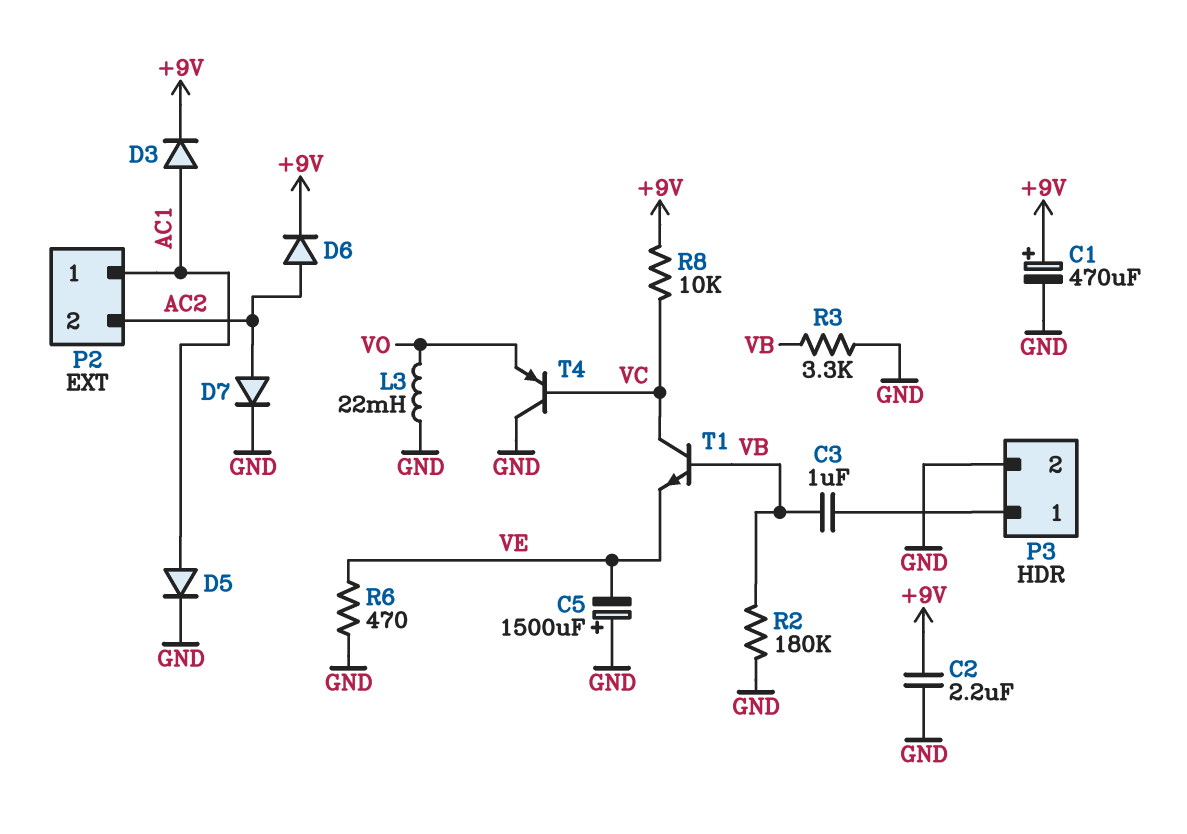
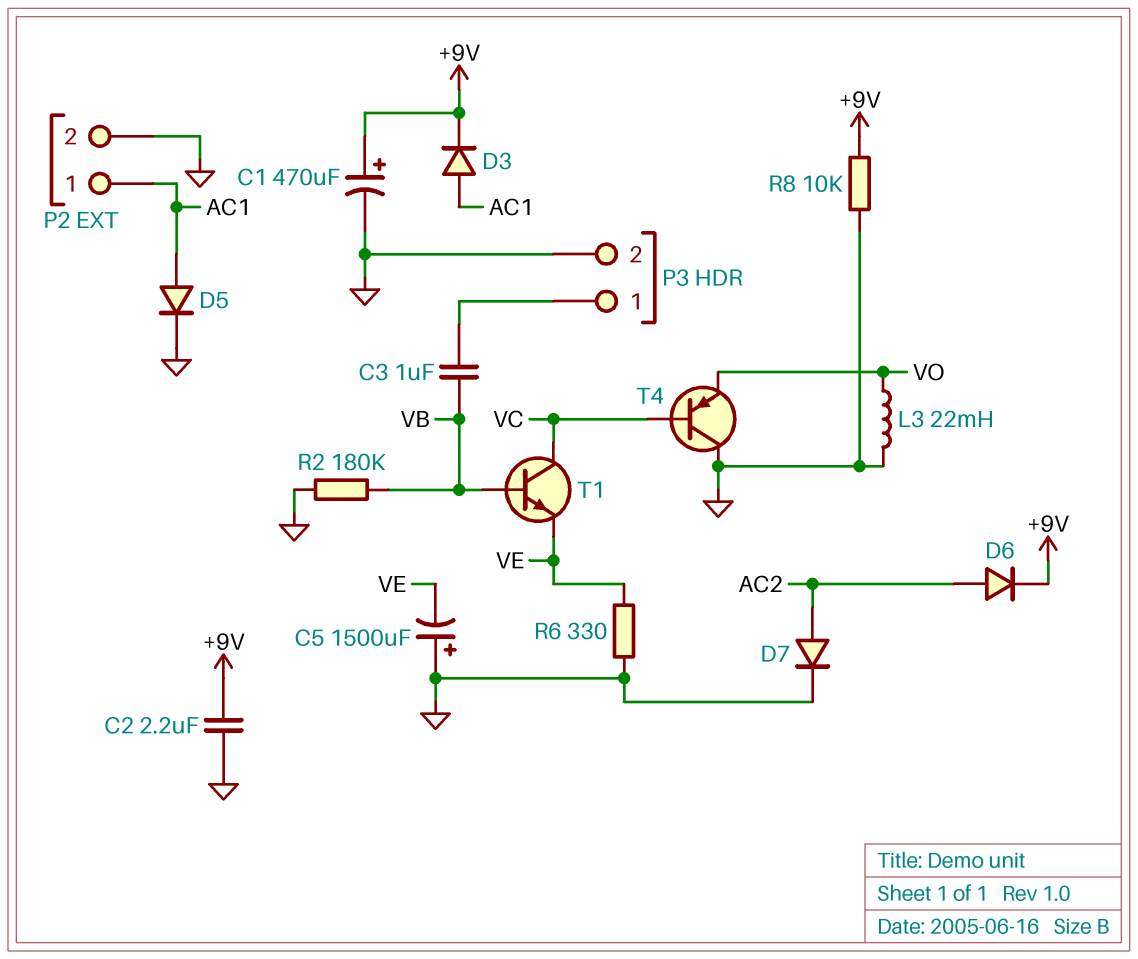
P2 pin 2: AC2 -> GND
R3: 3.3k (GND, VB) -> none
R6: 470 (GND, VE) -> 330 (GND, VE)
R8: 10k (+9V, VC) -> 10k (+9V, GND)

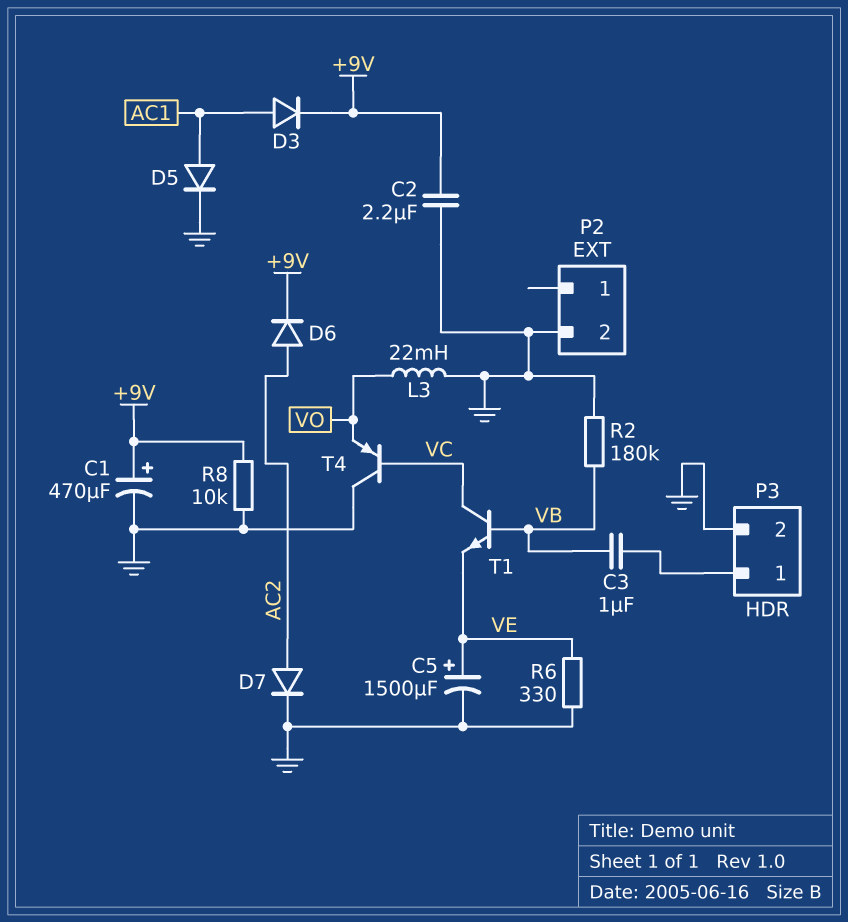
C5: 1500uF (plus GND, minus VE) -> 1500uF (plus VE, minus GND)
P2 pin 1: AC1 -> none

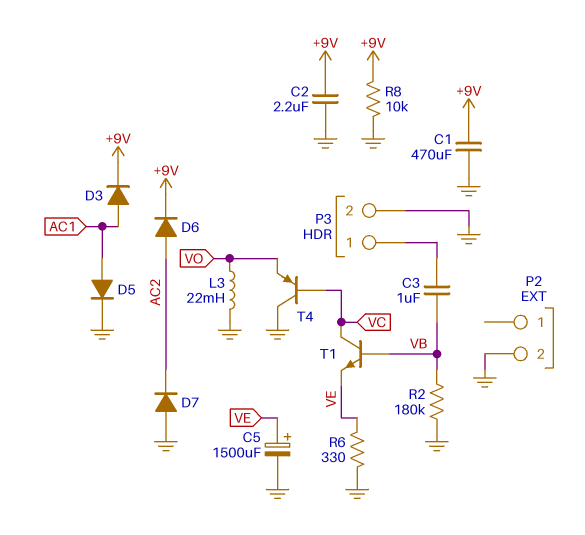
C1: 470uF (plus +9V, minus GND) -> 470uF (+9V, GND)
D7: diode (A AC2, K GND) -> diode (A GND, K AC2)

